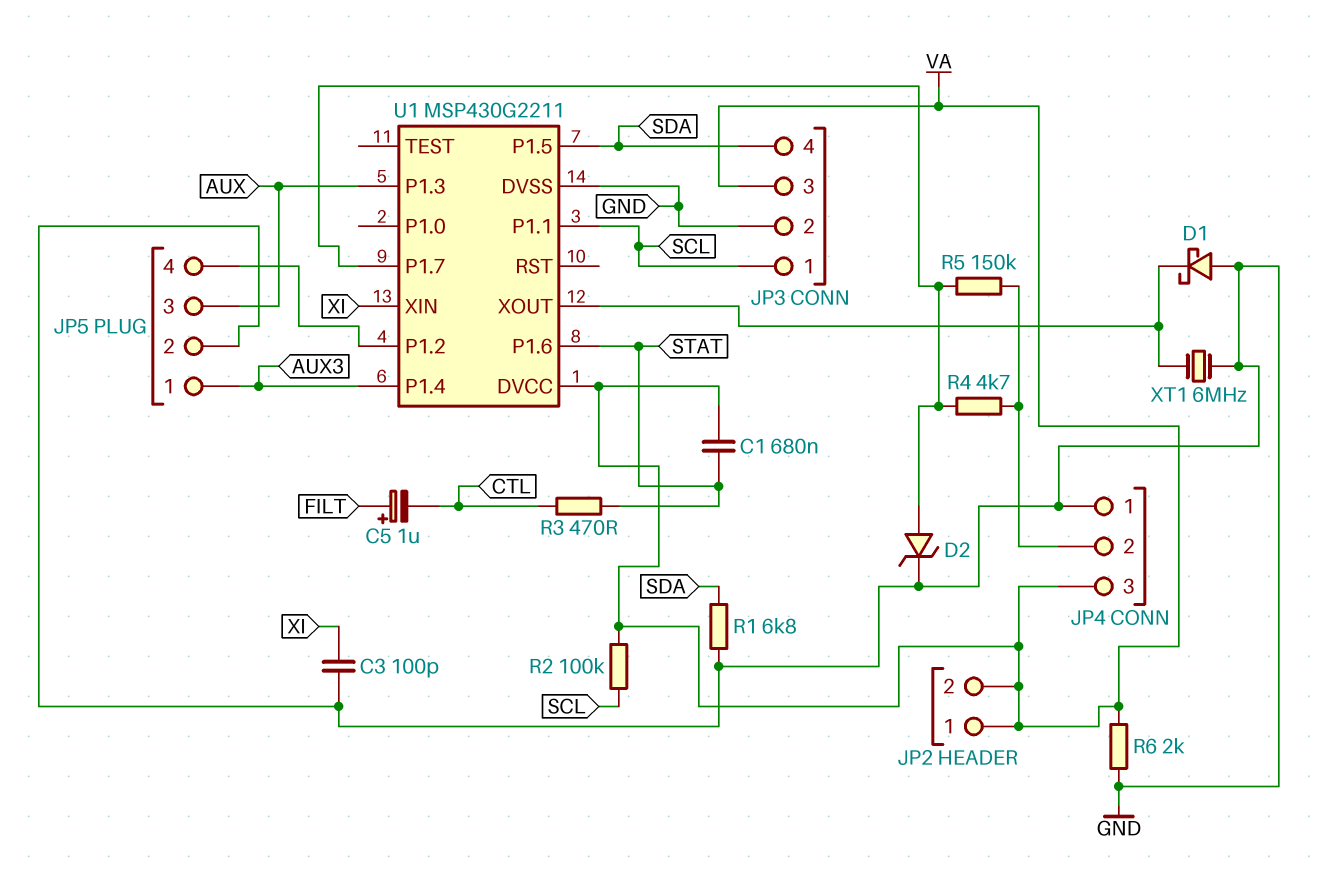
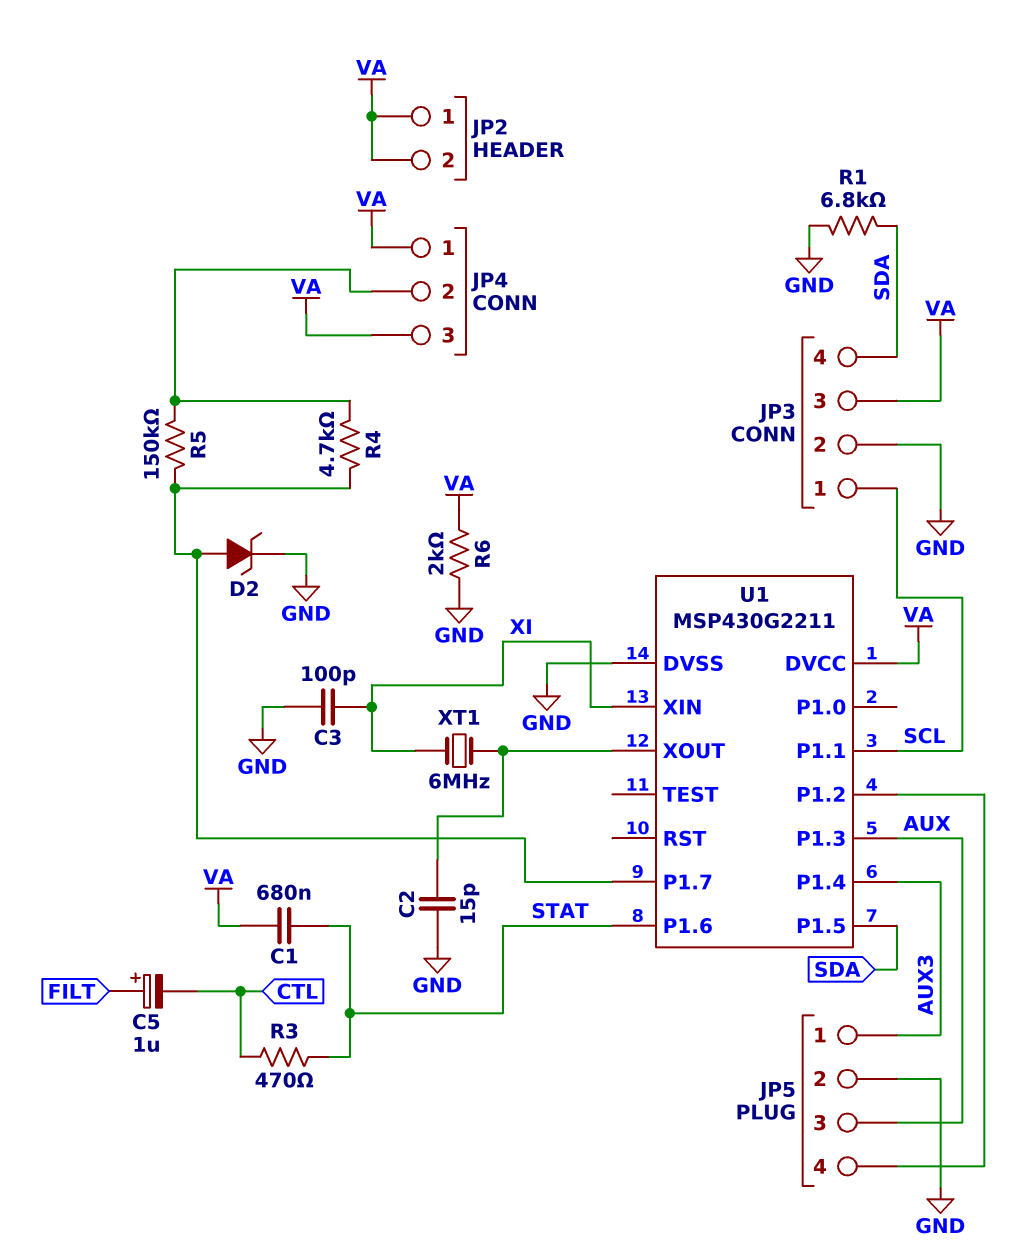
C2: none -> 15pF (GND, U1/XOUT)
D1: schottky (A GND, K U1/XOUT) -> none
JP4 pin 1: GND -> VA
R2: 100k (SCL, VA) -> none
XT1: 6MHz (GND, U1/XOUT) -> 6MHz (U1/XOUT, XI)

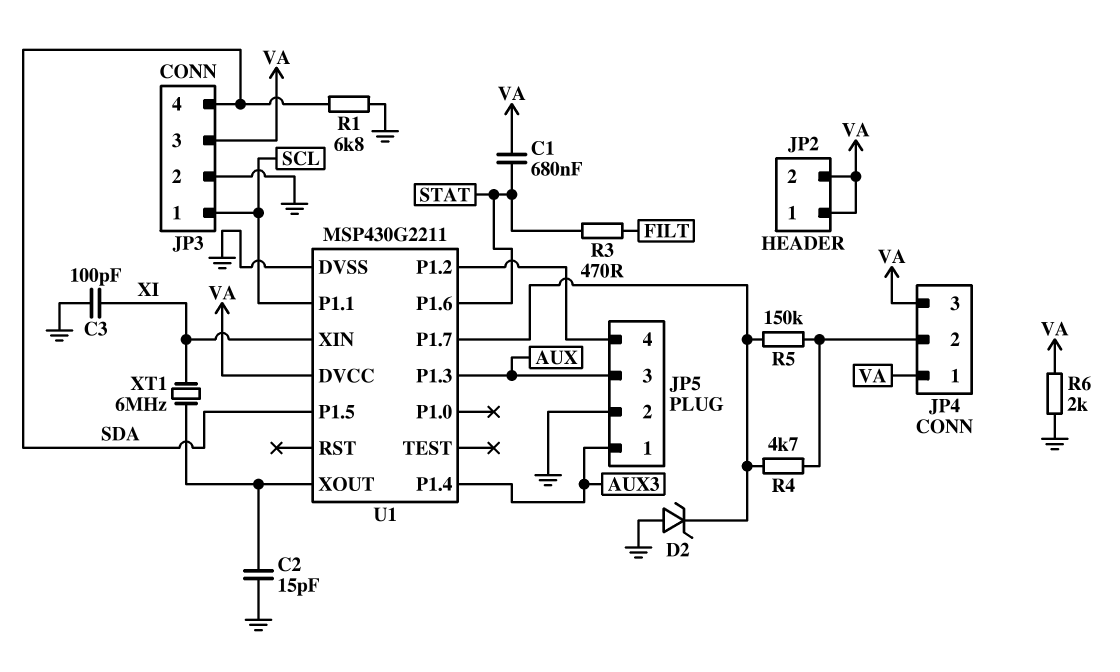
C5: 1uF (plus FILT, minus CTL) -> none
D2: zener (A U1/P1.7, K GND) -> zener (A GND, K U1/P1.7)
R3: 470 (CTL, STAT) -> 470 (FILT, STAT)

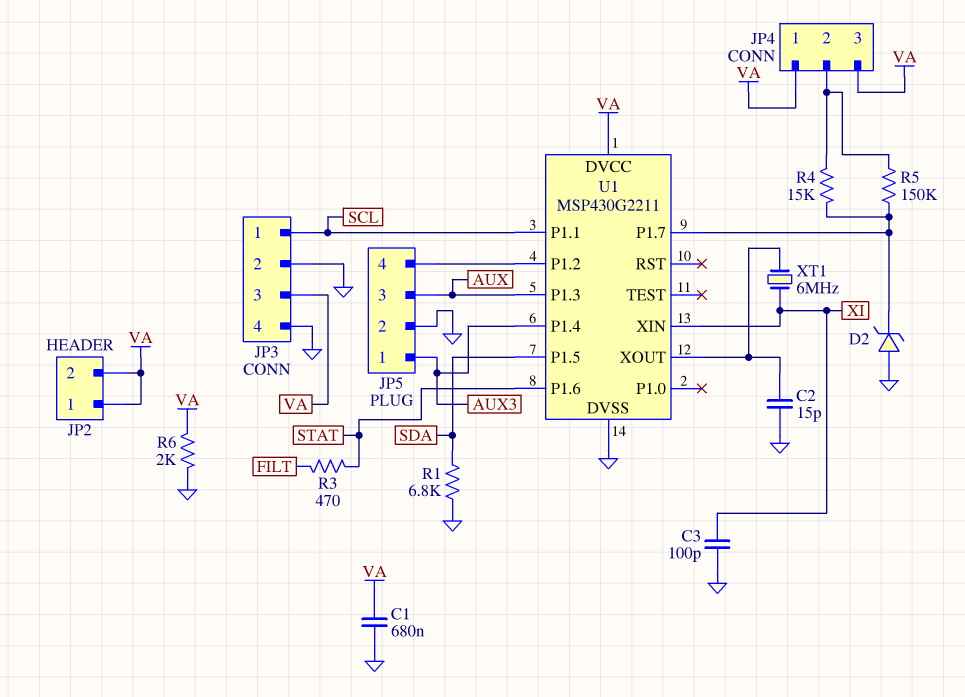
C1: 680nF (STAT, VA) -> 680nF (GND, VA)
JP3 pin 4: SDA -> GND
R4: 4.7k (JP4/2, U1/P1.7) -> 15k (JP4/2, U1/P1.7)

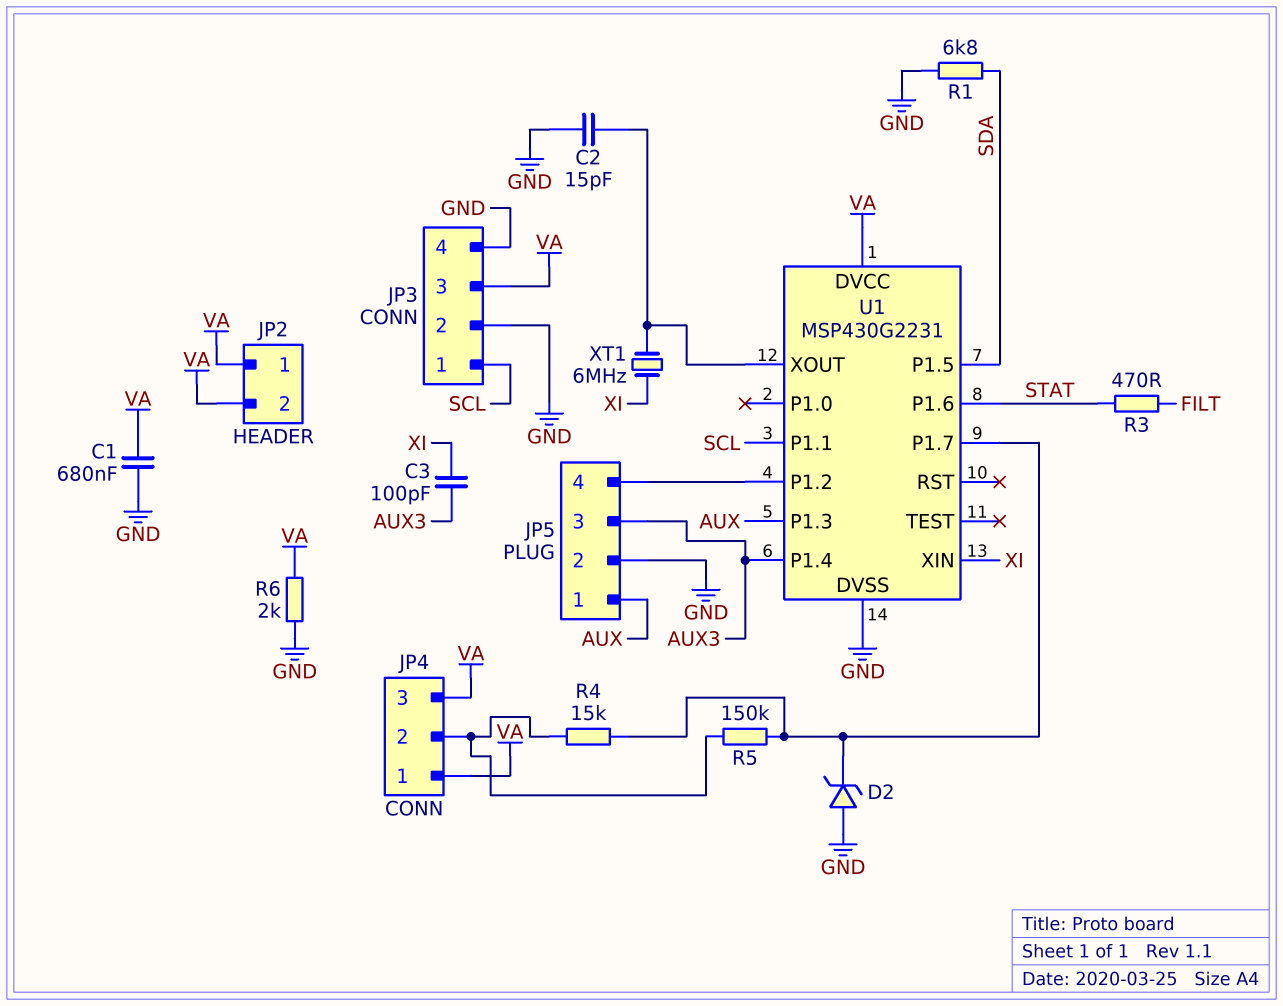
C3: 100pF (GND, XI) -> 100pF (AUX3, XI)
JP5 pin 1: AUX3 -> AUX
JP5 pin 3: AUX -> AUX3
U1: MSP430G2211 -> MSP430G2231

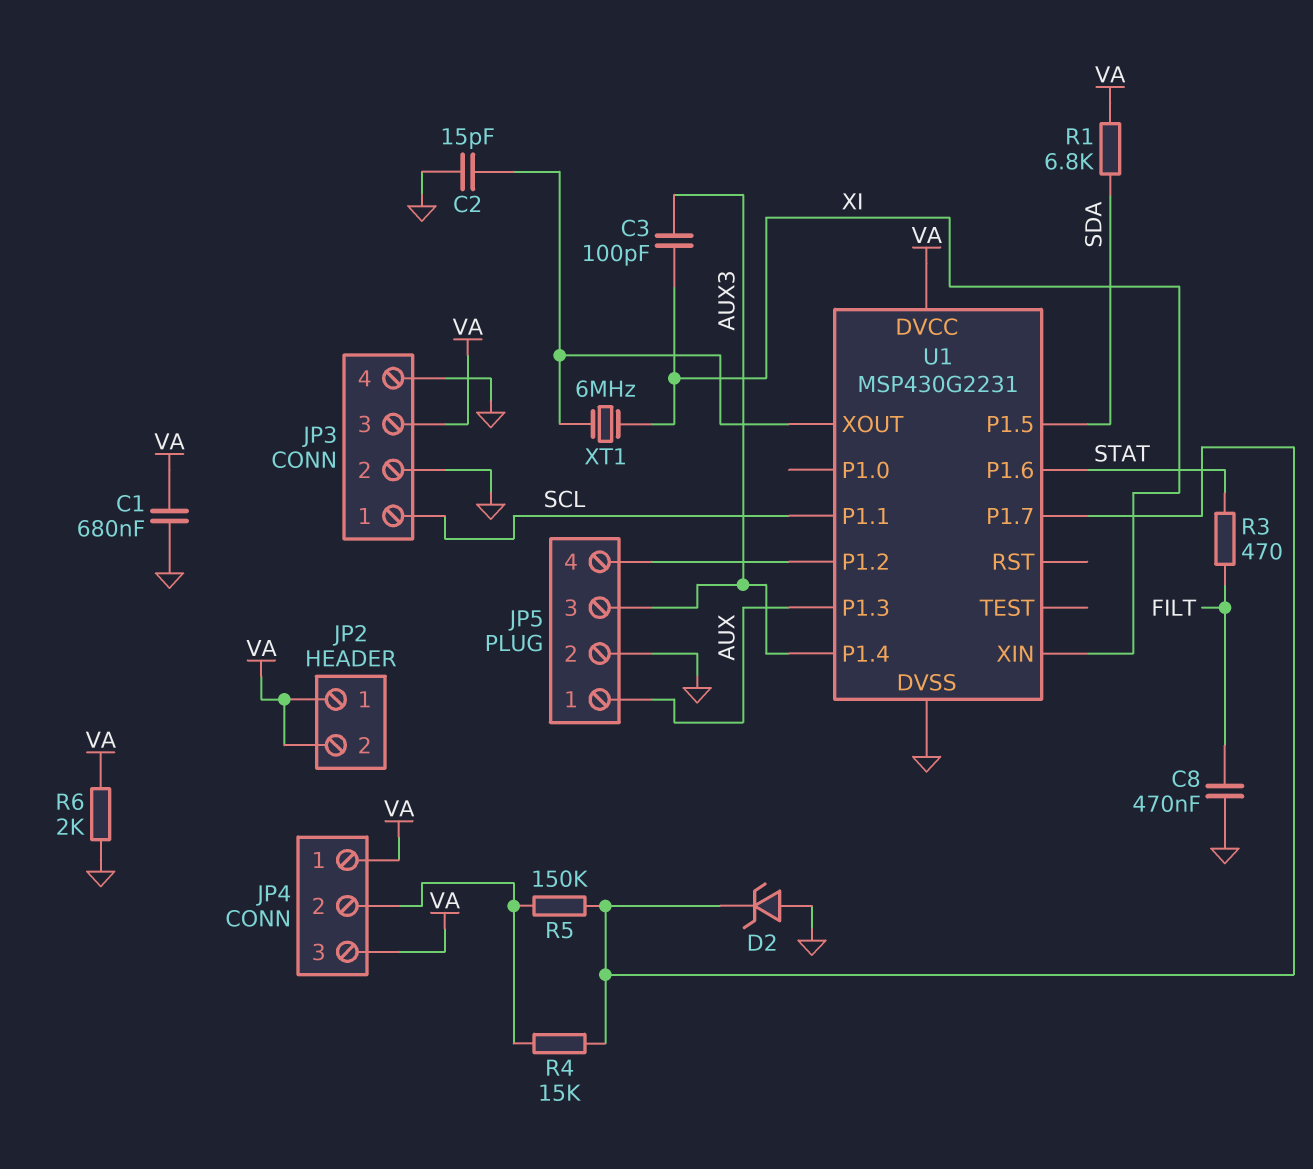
C8: none -> 470nF (FILT, GND)
R1: 6.8k (GND, SDA) -> 6.8k (SDA, VA)

